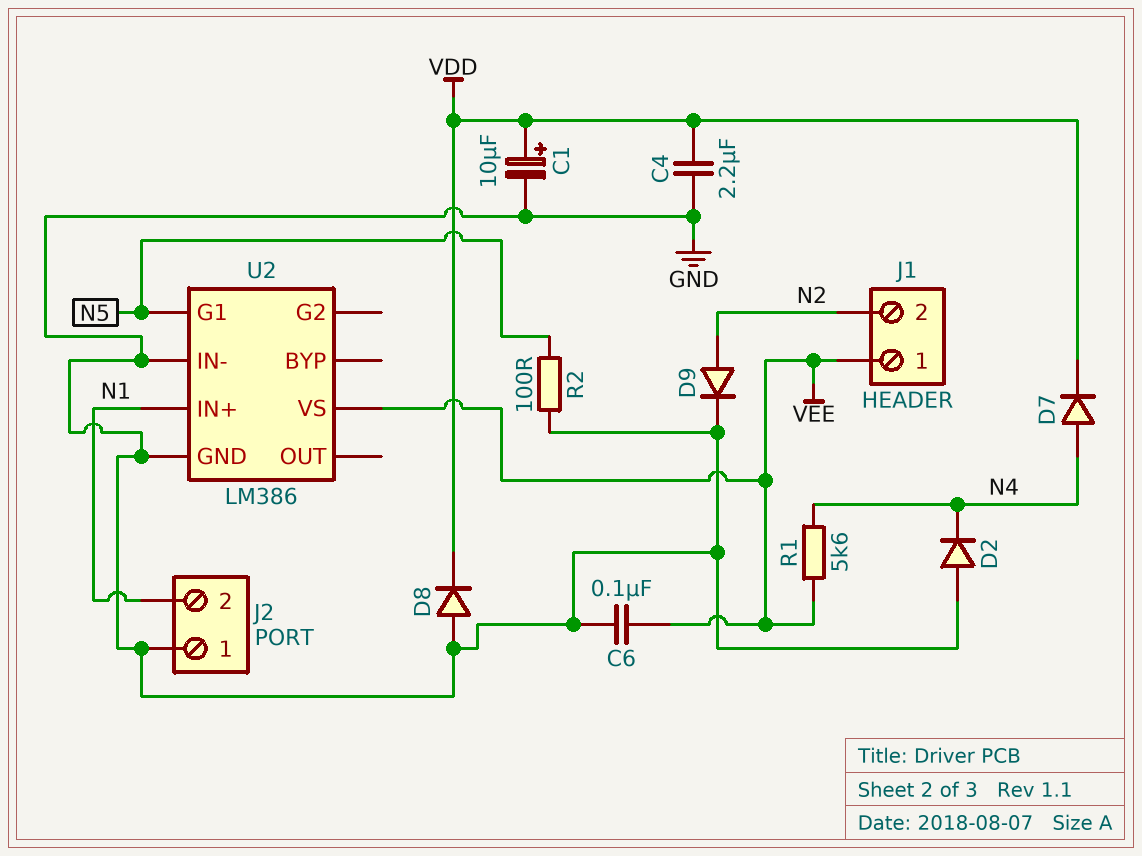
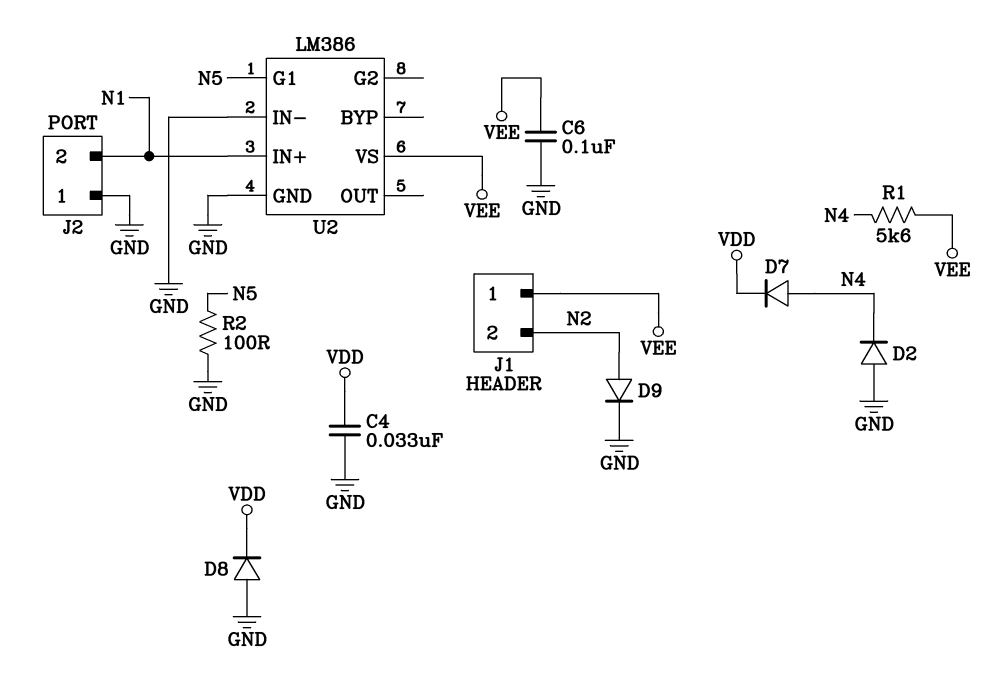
C1: 10uF (plus VDD, minus GND) -> none
C4: 2.2uF (GND, VDD) -> 33nF (GND, VDD)

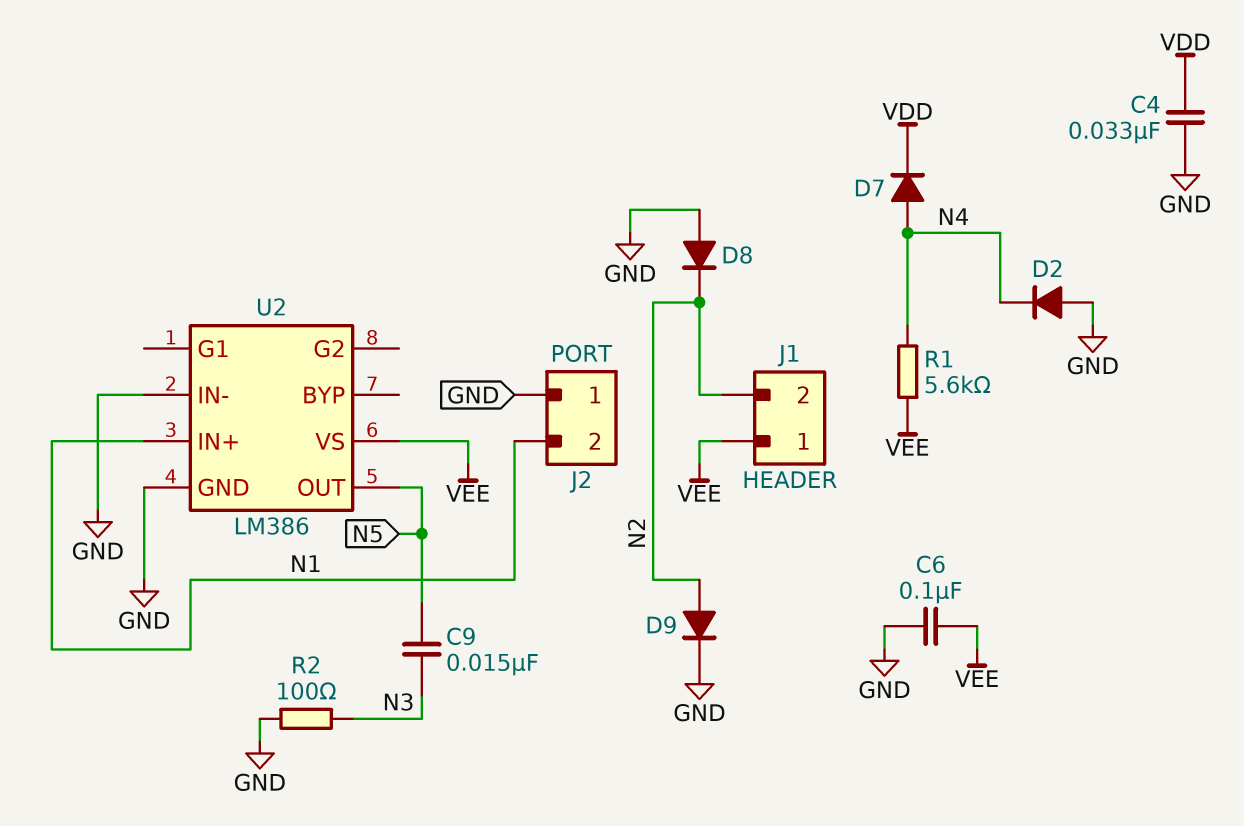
C9: none -> 15nF (N3, N5)
D8: diode (A GND, K VDD) -> diode (A GND, K N2)
R2: 100 (GND, N5) -> 100 (GND, N3)
U2 pin G1: N5 -> none
U2 pin OUT: none -> N5

